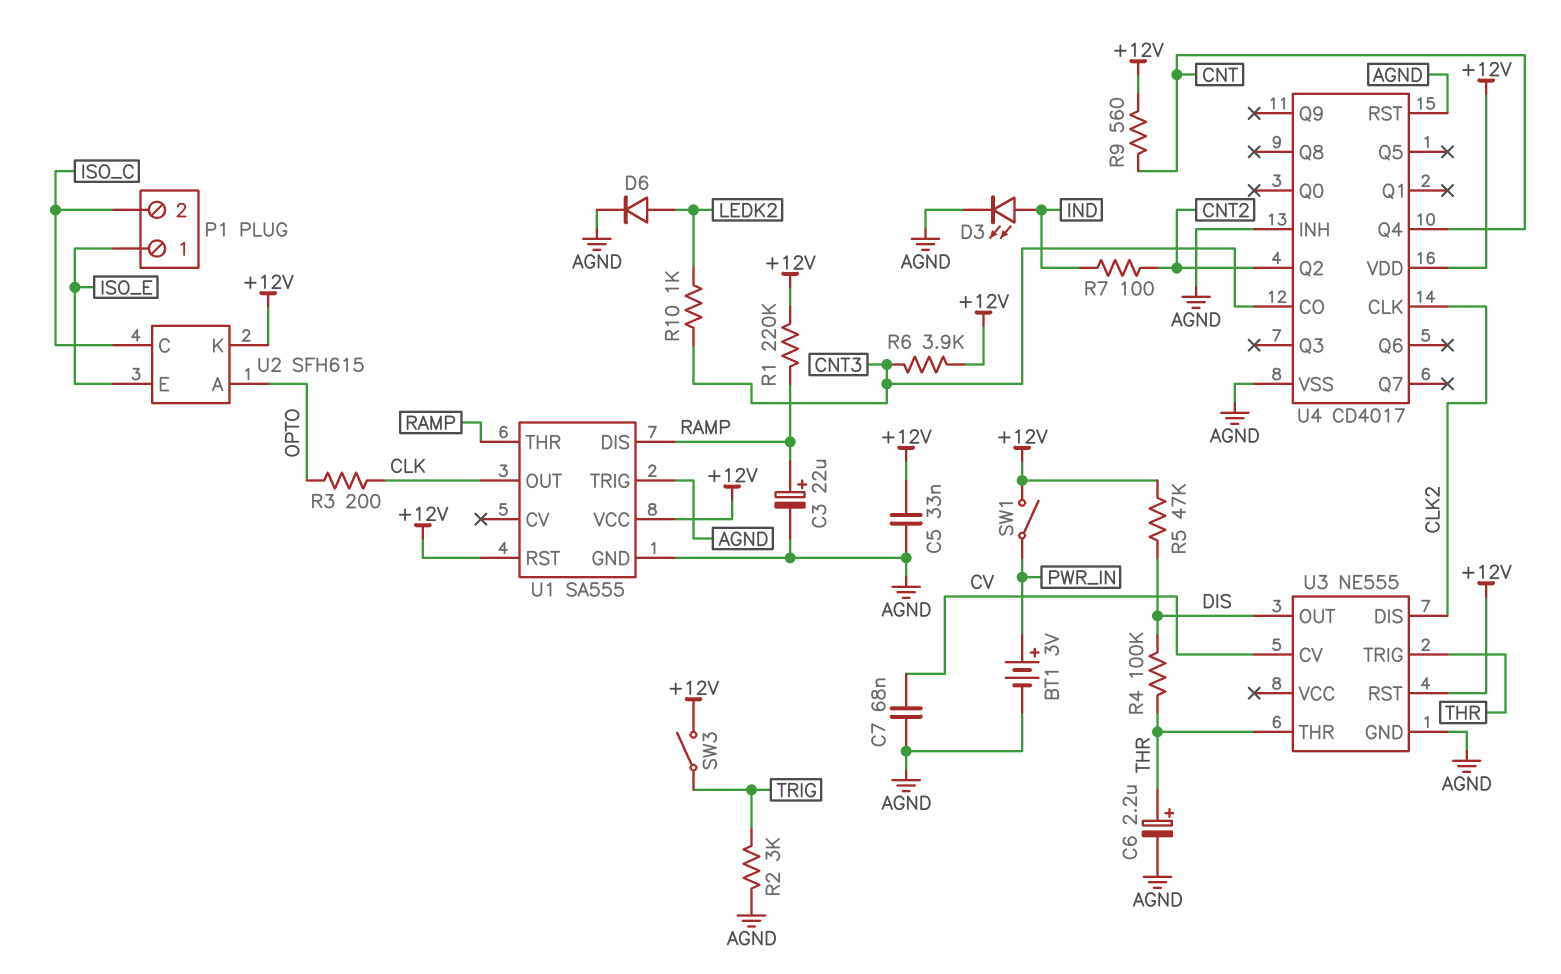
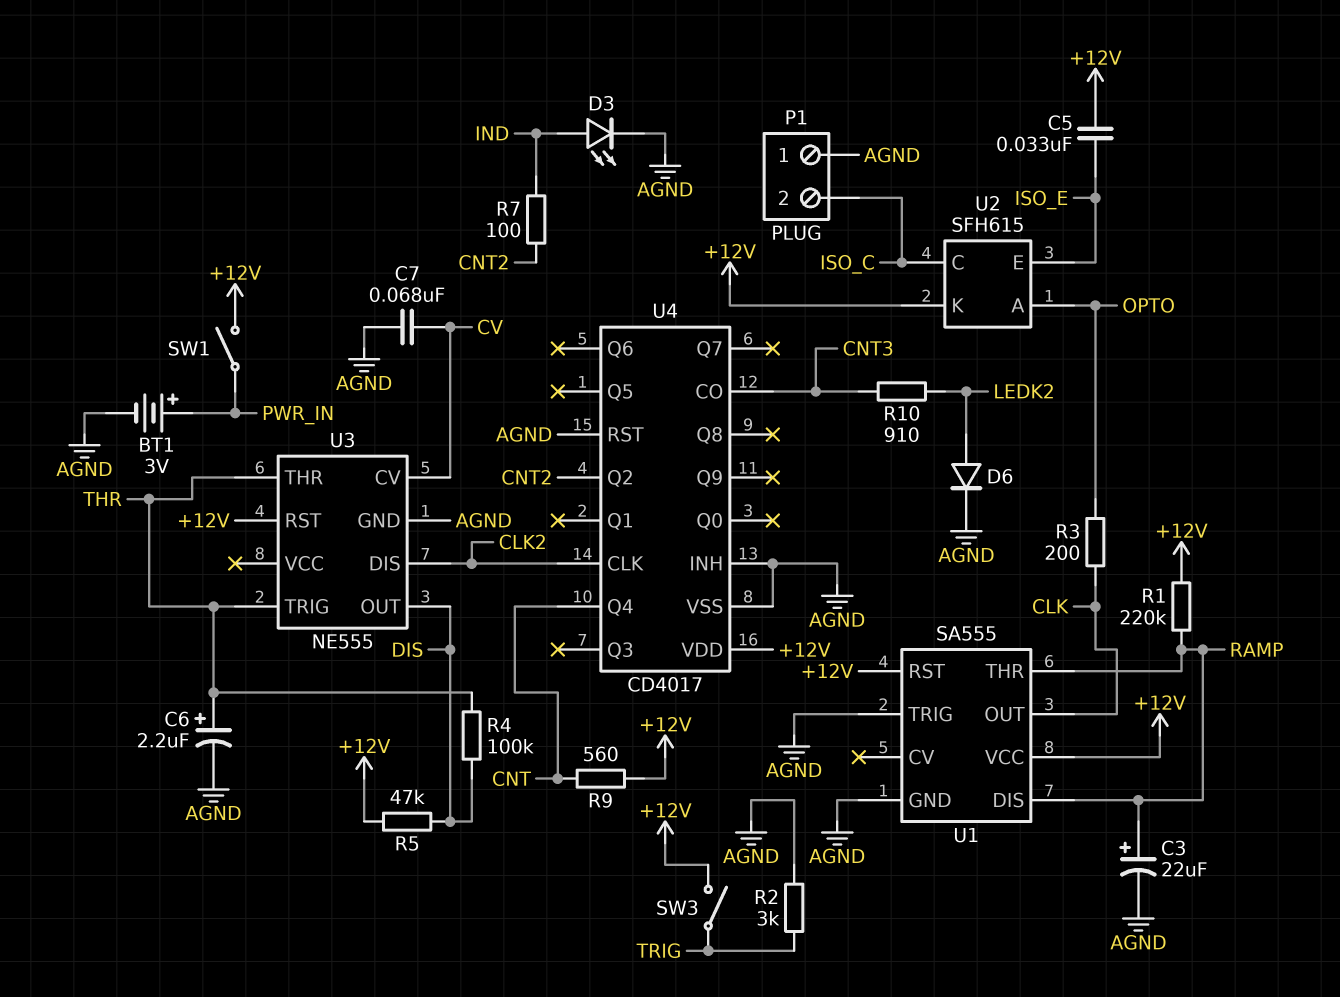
C5: 33nF (+12V, AGND) -> 33nF (+12V, ISO_E)
P1 pin 1: ISO_E -> AGND
R6: 3.9k (+12V, CNT3) -> none
R10: 1k (CNT3, LEDK2) -> 910 (CNT3, LEDK2)

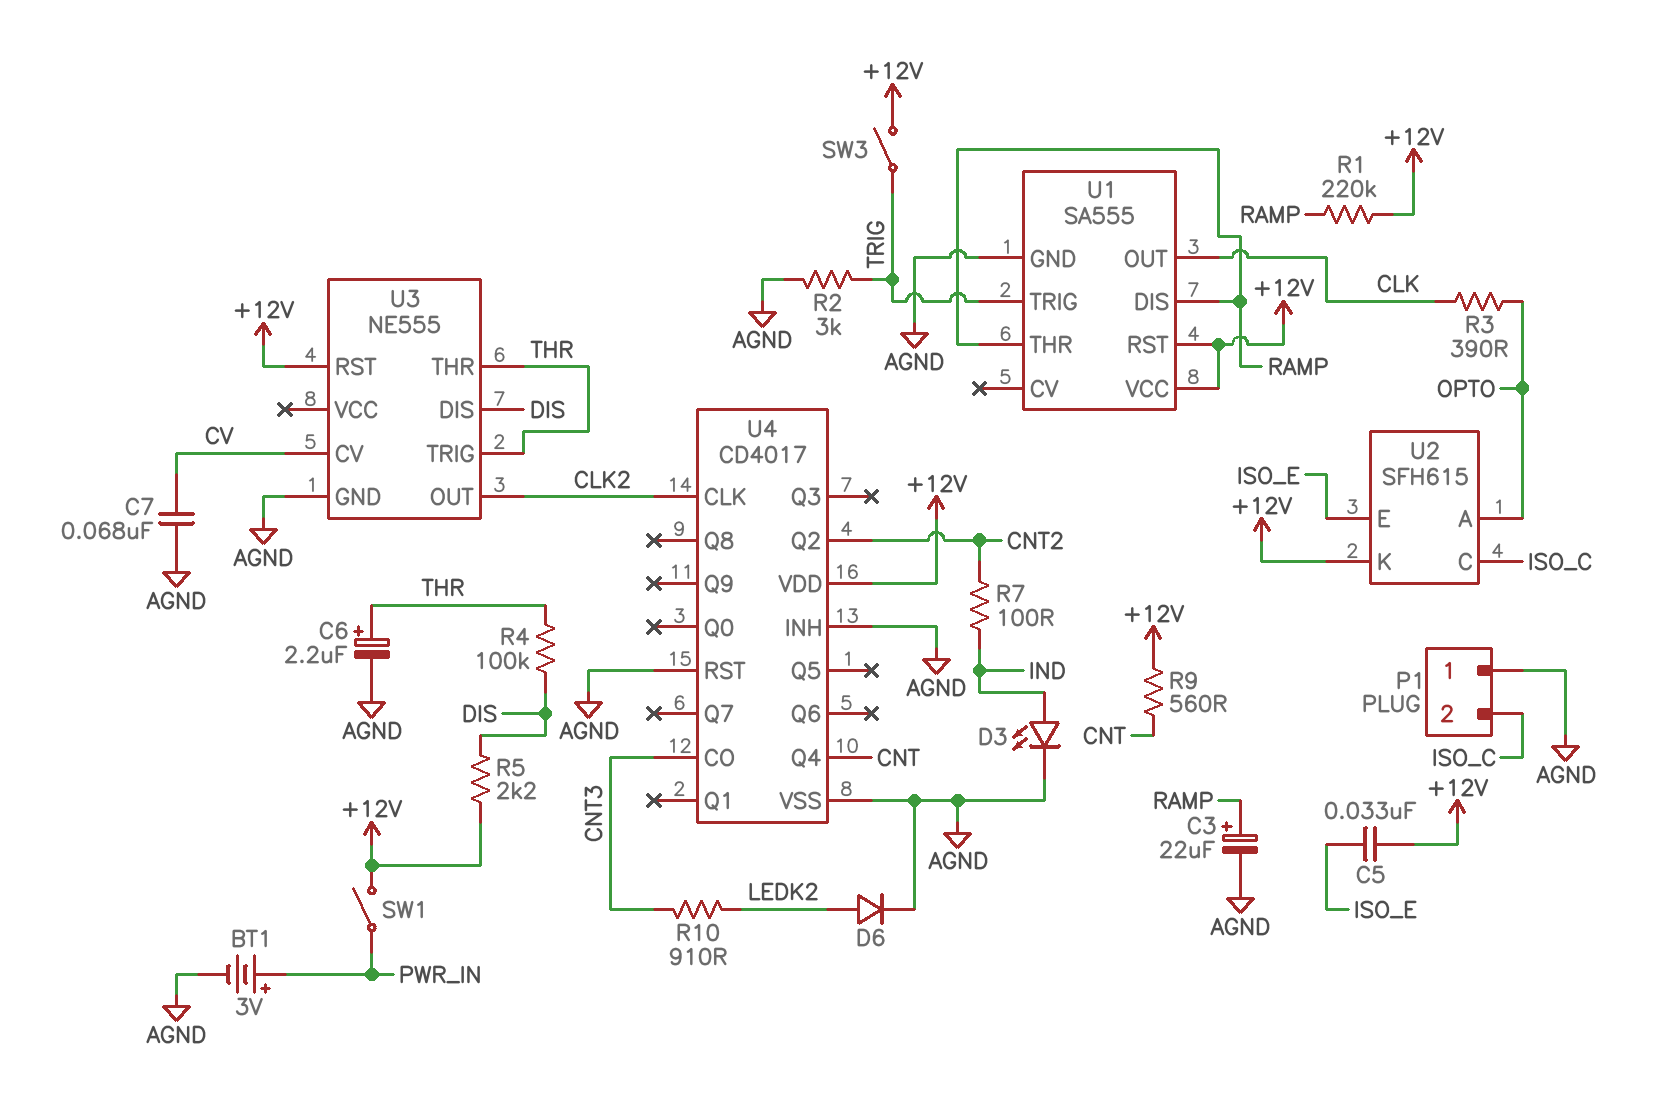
R3: 200 (CLK, OPTO) -> 390 (CLK, OPTO)
R5: 47k (+12V, DIS) -> 2.2k (+12V, DIS)
U1 pin TRIG: AGND -> TRIG
U3 pin DIS: CLK2 -> DIS
U3 pin OUT: DIS -> CLK2

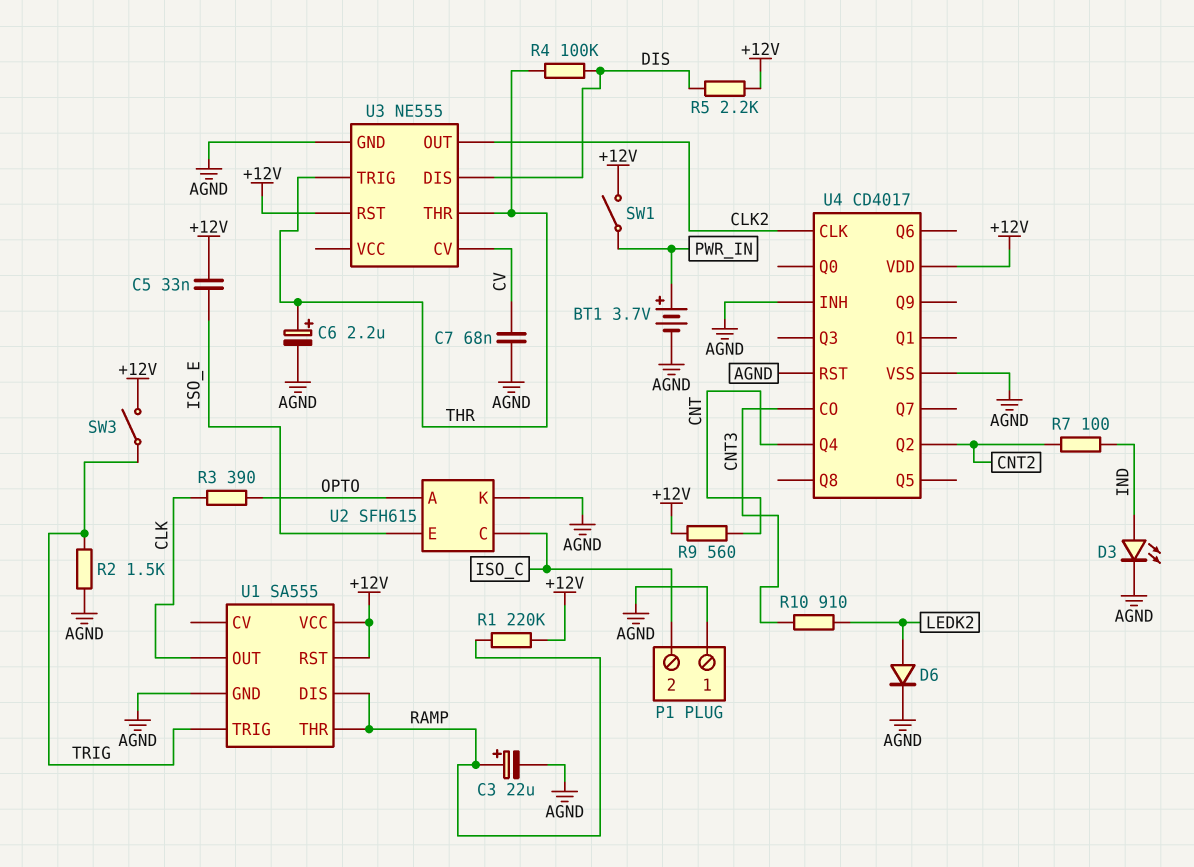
BT1: 3V (plus PWR_IN, minus AGND) -> 3.7V (plus PWR_IN, minus AGND)
R2: 3k (AGND, TRIG) -> 1.5k (AGND, TRIG)
U2 pin K: +12V -> AGND

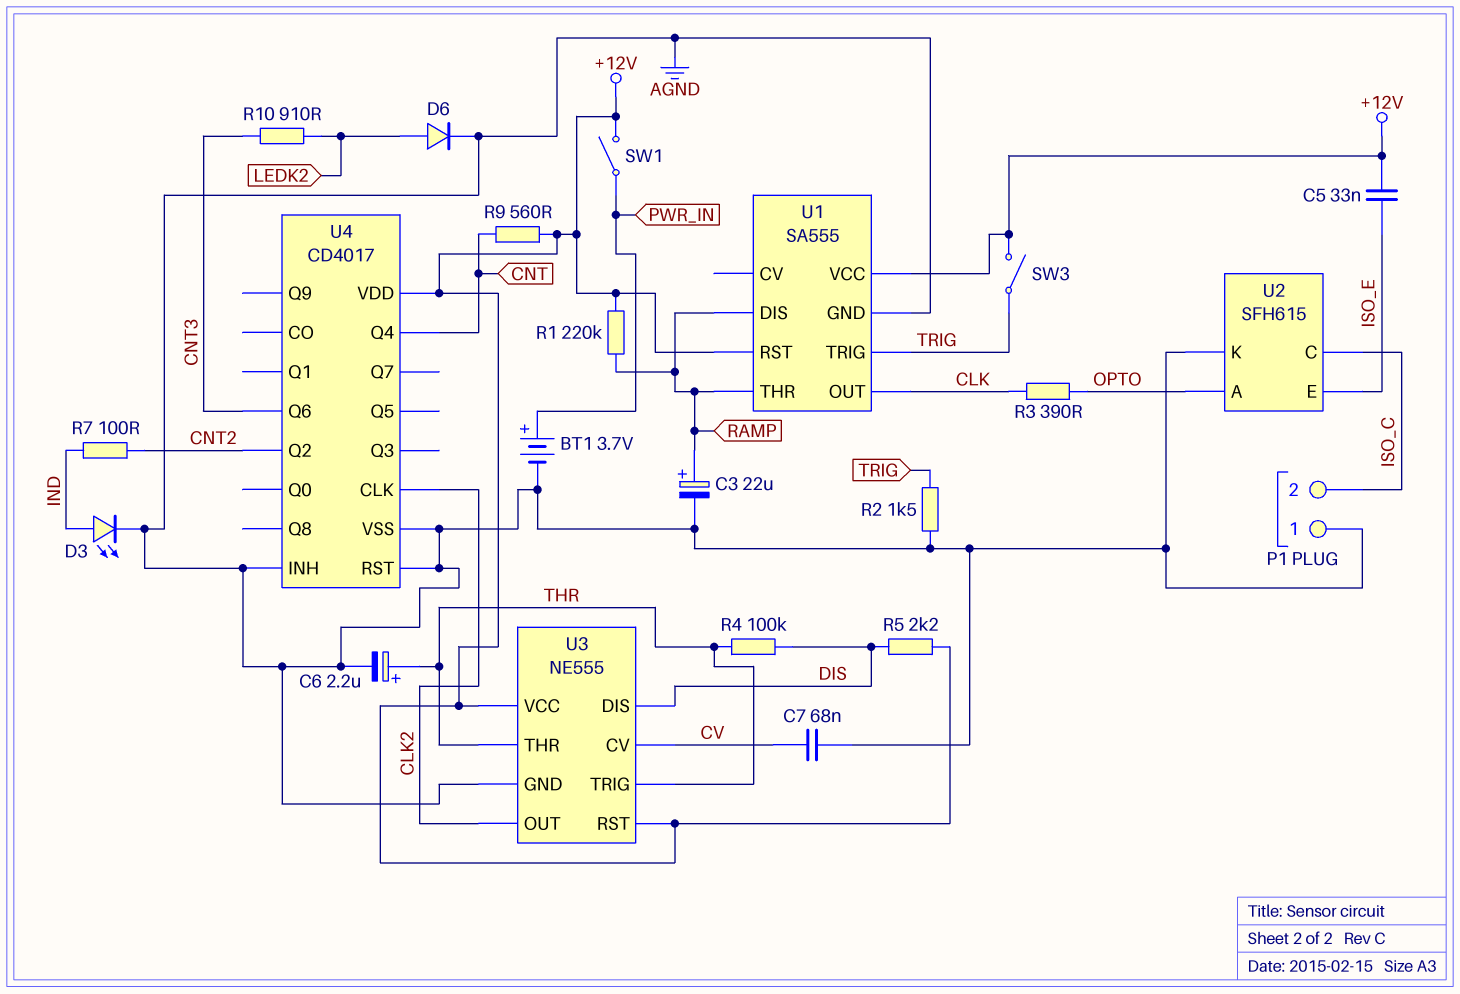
U3 pin VCC: none -> +12V
U4 pin CO: CNT3 -> none
U4 pin Q6: none -> CNT3

